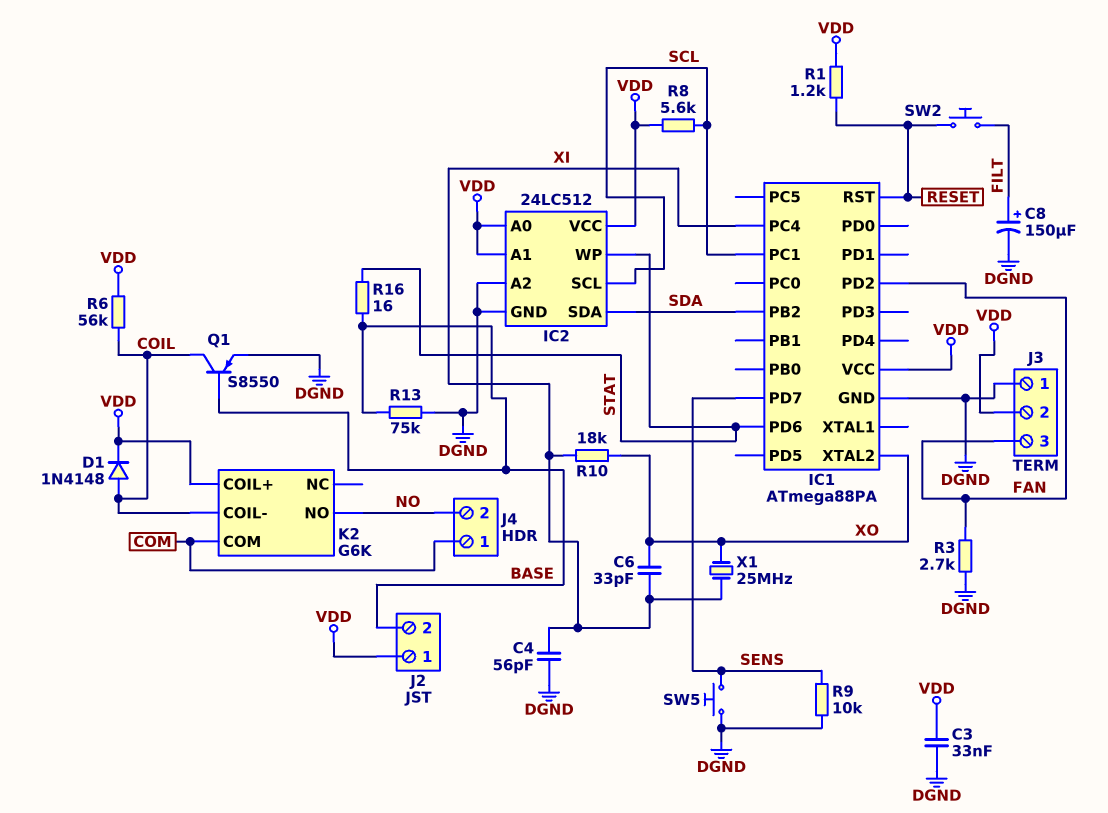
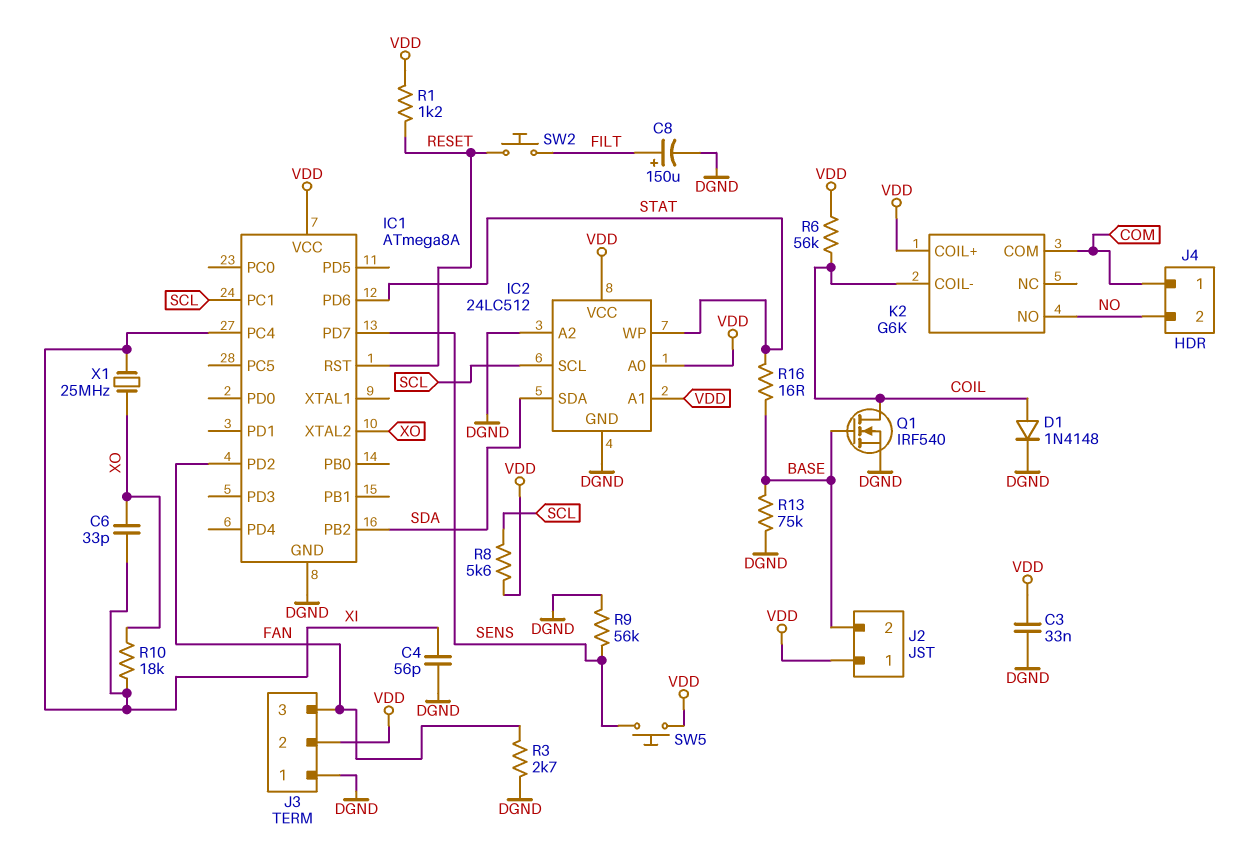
D1: diode 1N4148 (A COIL, K VDD) -> diode 1N4148 (A COIL, K DGND)
IC1: ATmega88PA -> ATmega8A
Q1: PNP S8550 (B BASE, C COIL, E DGND) -> NMOS IRF540 (G BASE, D COIL, S DGND)
R9: 10k (DGND, SENS) -> 56k (DGND, SENS)
SW5: button (DGND, SENS) -> button (SENS, VDD)

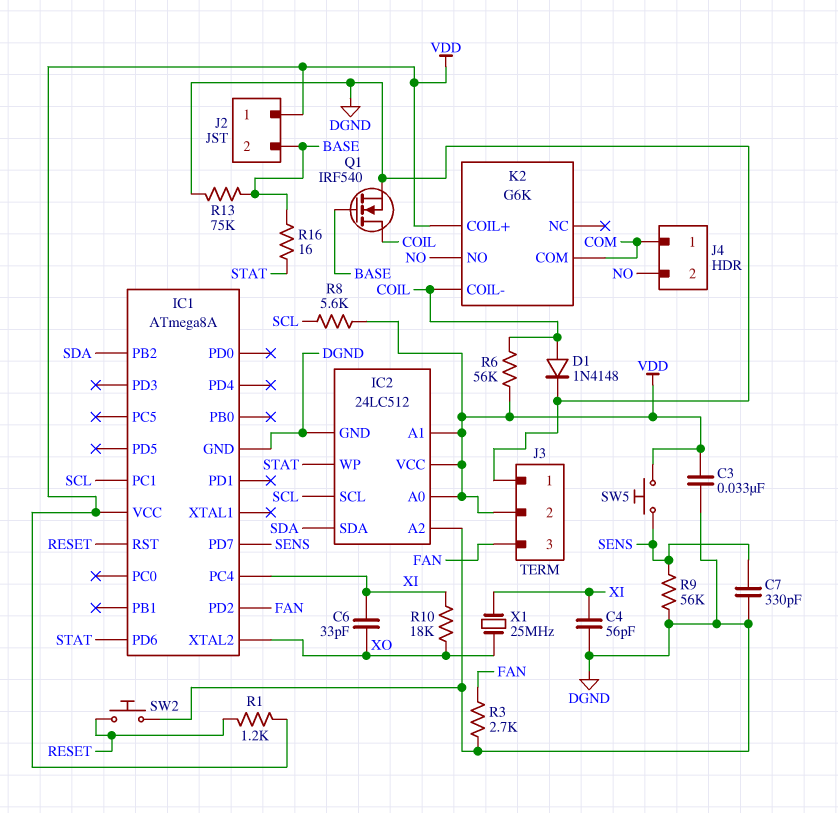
C7: none -> 330pF (DGND, SENS)
C8: 150uF (plus FILT, minus DGND) -> none
SW2: button (FILT, RESET) -> button (DGND, RESET)

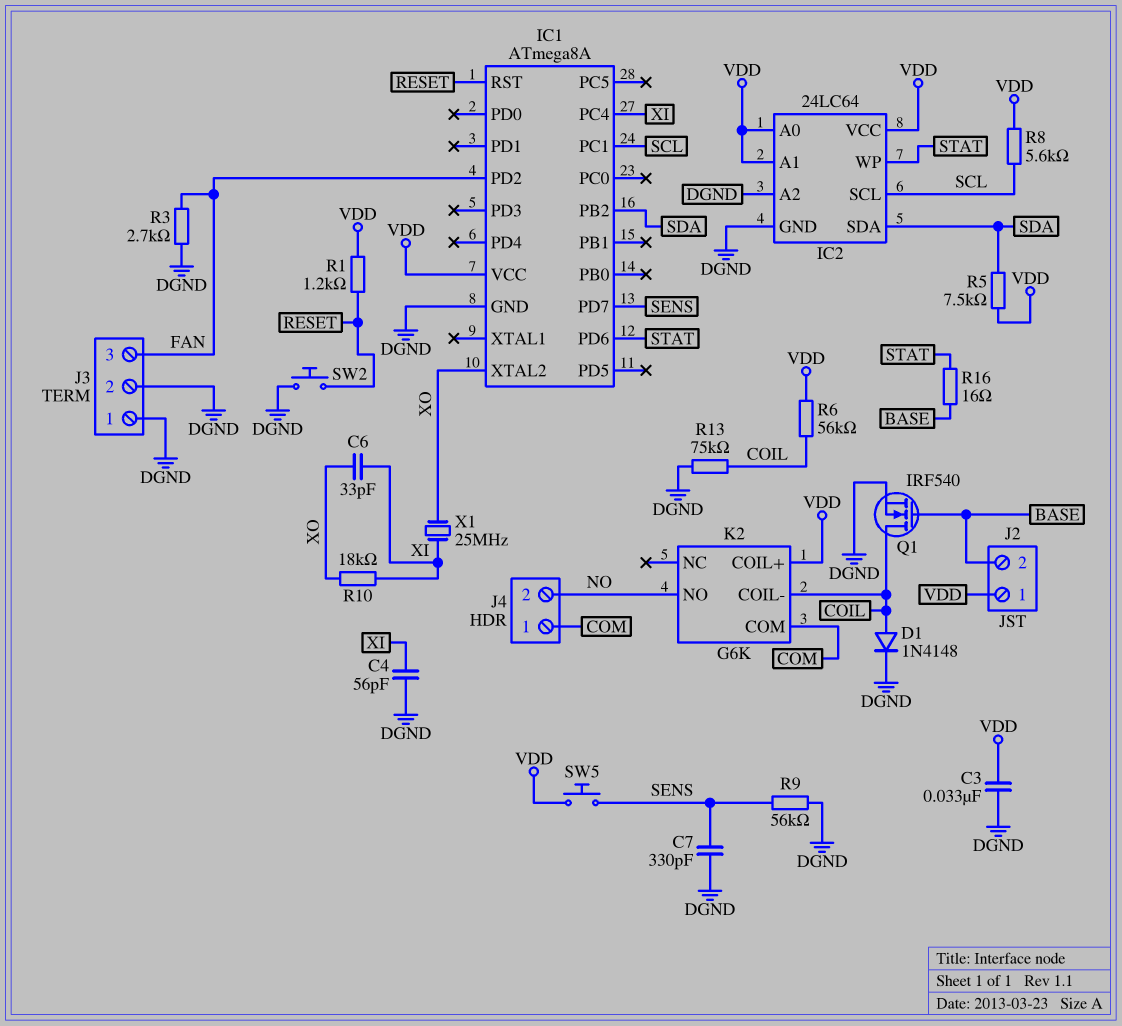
IC2: 24LC512 -> 24LC64
J3 pin 2: VDD -> DGND
R5: none -> 7.5k (SDA, VDD)
R13: 75k (BASE, DGND) -> 75k (COIL, DGND)

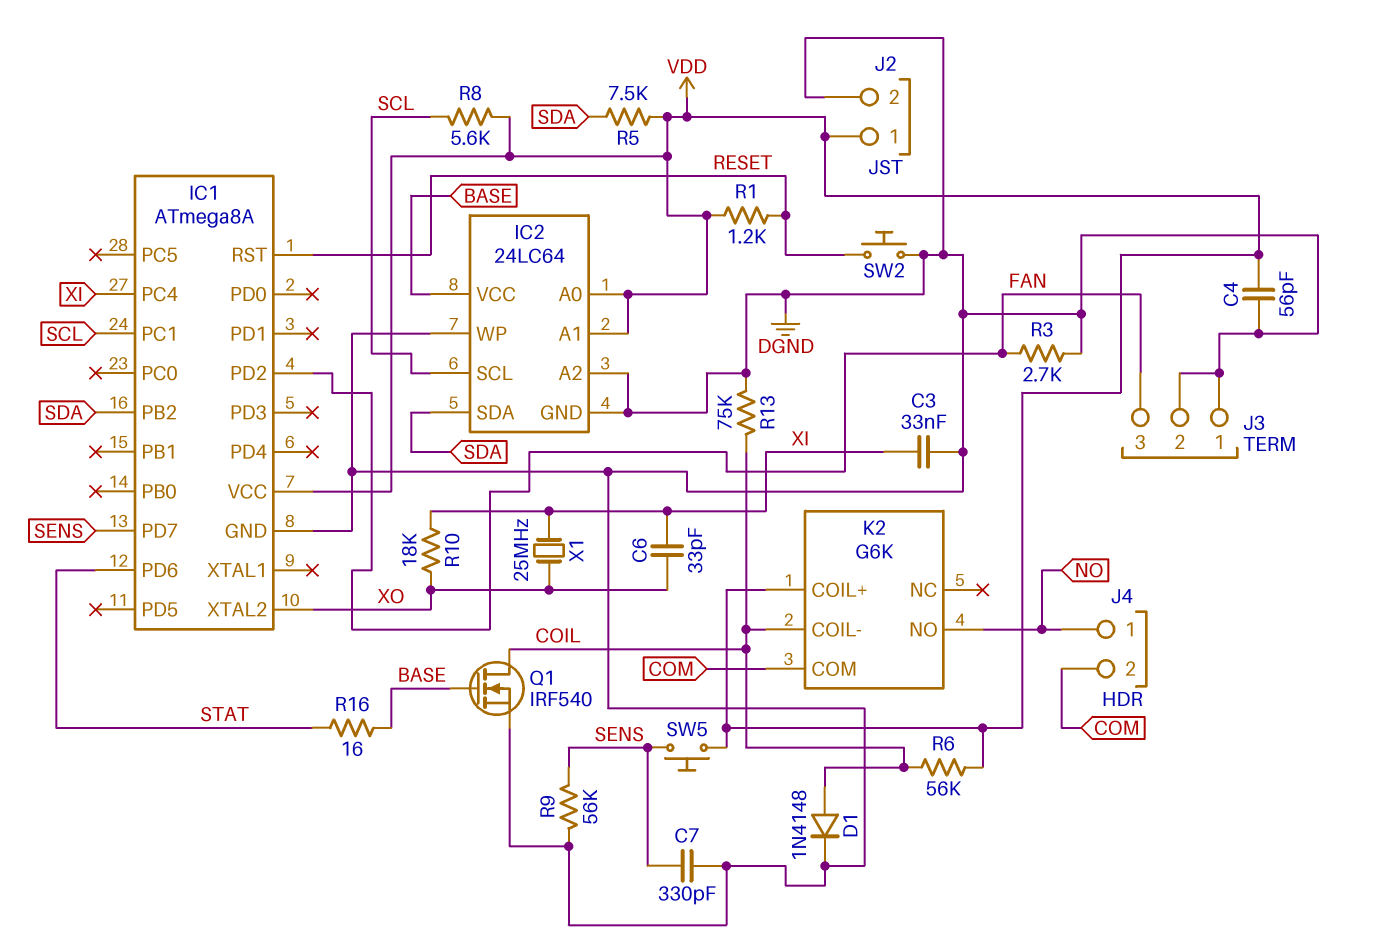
C3: 33nF (DGND, VDD) -> 33nF (DGND, XI)
C4: 56pF (DGND, XI) -> 56pF (DGND, VDD)
IC2 pin VCC: VDD -> BASE
IC2 pin WP: STAT -> DGND
J2 pin 2: BASE -> DGND
J4 pin 1: COM -> NO
J4 pin 2: NO -> COM

